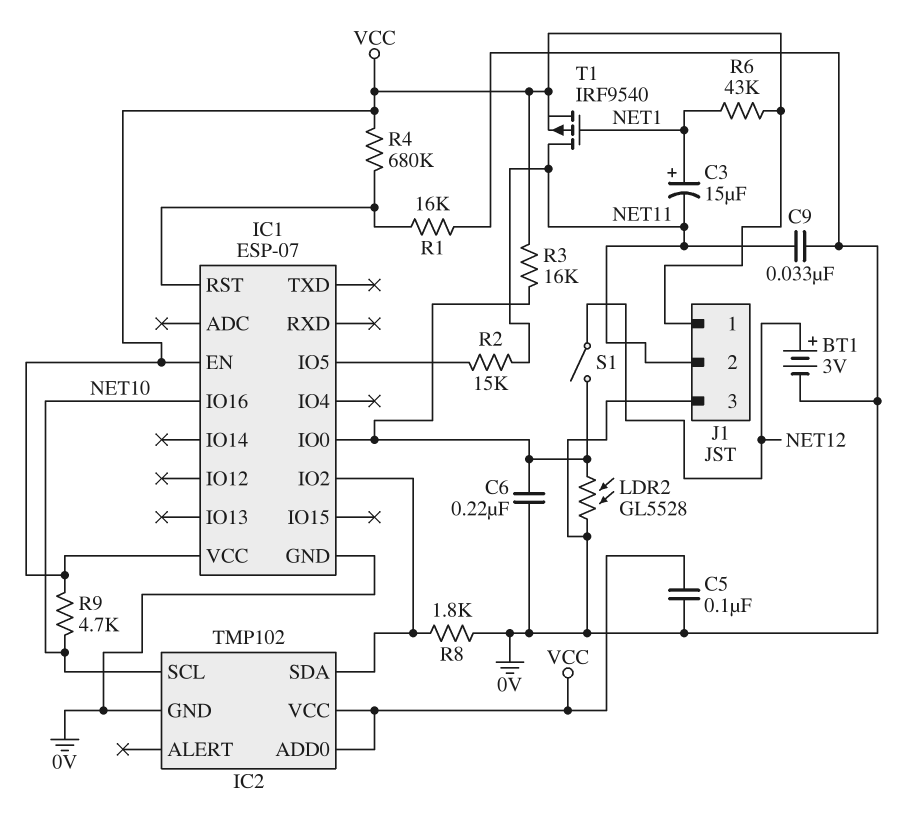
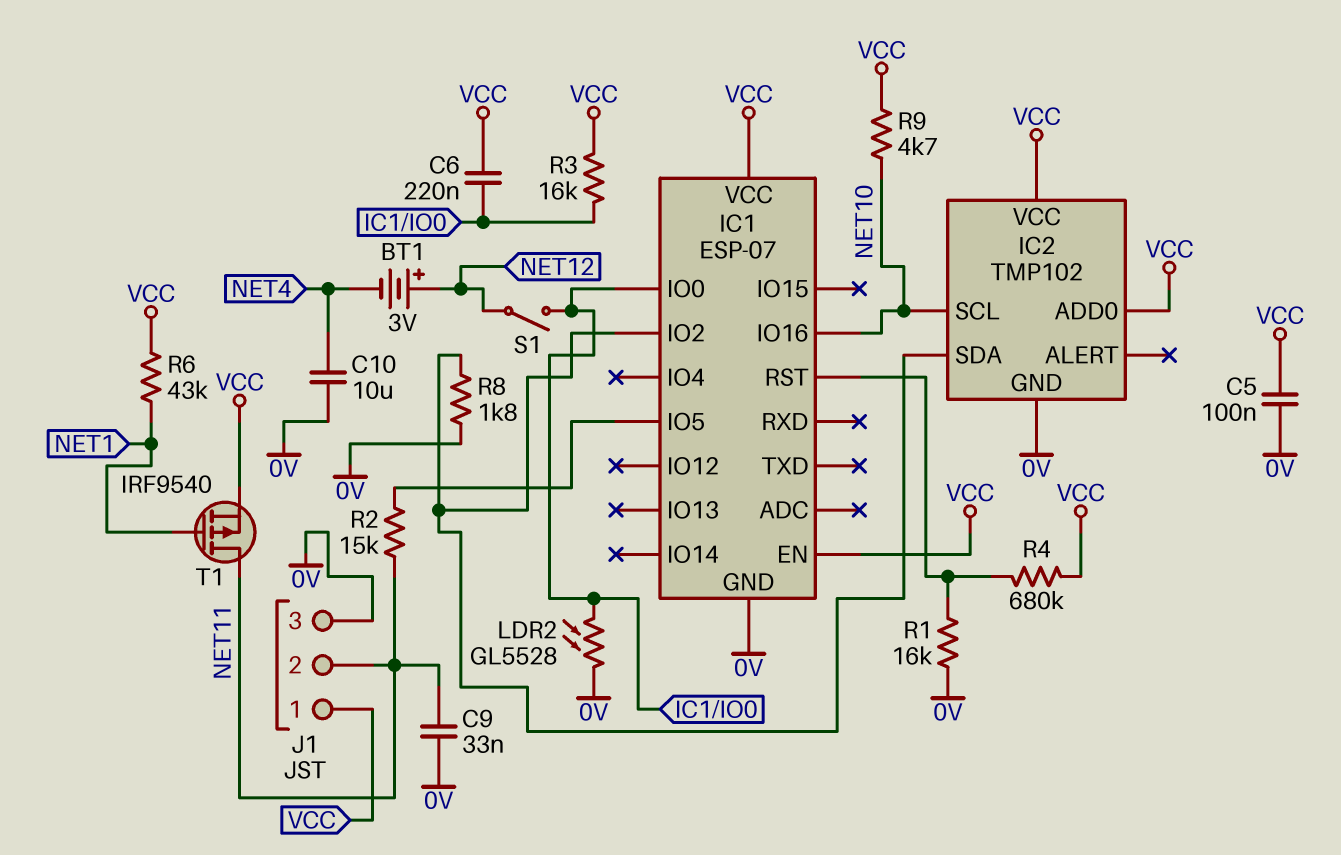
BT1: 3V (plus NET12, minus 0V) -> 3V (plus NET12, minus NET4)
C3: 15uF (plus NET1, minus NET11) -> none
C6: 220nF (0V, IC1/IO0) -> 220nF (IC1/IO0, VCC)
C10: none -> 10uF (0V, NET4)

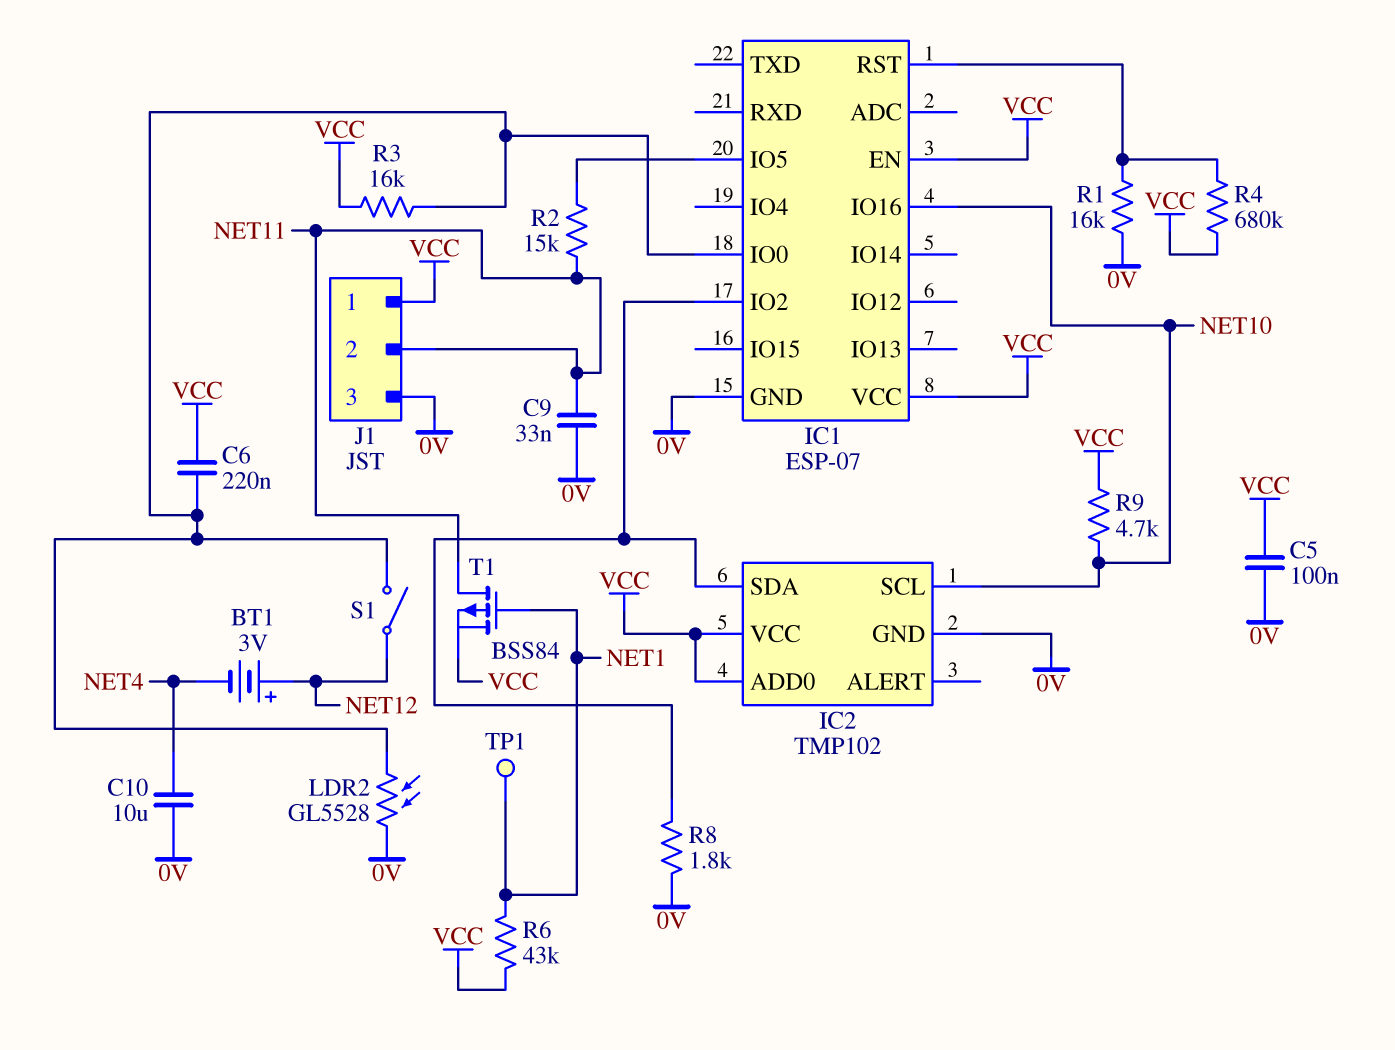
T1: PMOS IRF9540 (G NET1, D NET11, S VCC) -> PMOS BSS84 (G NET1, D NET11, S VCC)
TP1: none -> test point (NET1)

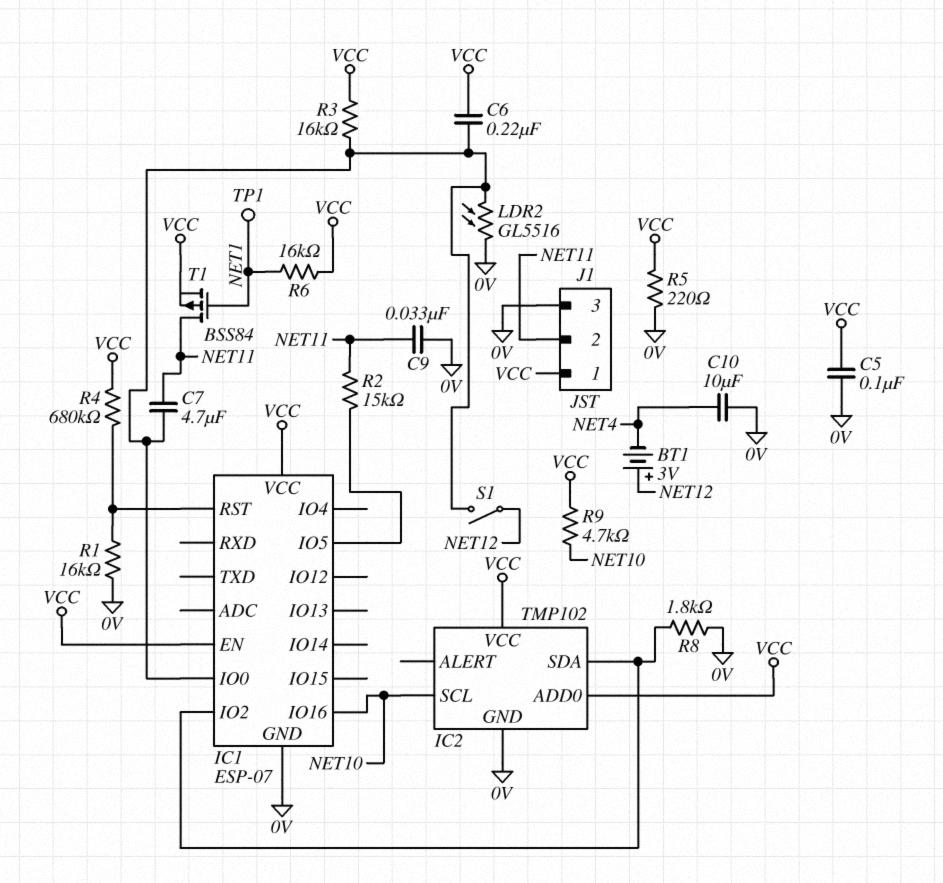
C7: none -> 4.7uF (IC1/IO0, NET11)
LDR2: GL5528 (0V, IC1/IO0) -> GL5516 (0V, IC1/IO0)
R5: none -> 220 (0V, VCC)
R6: 43k (NET1, VCC) -> 16k (NET1, VCC)

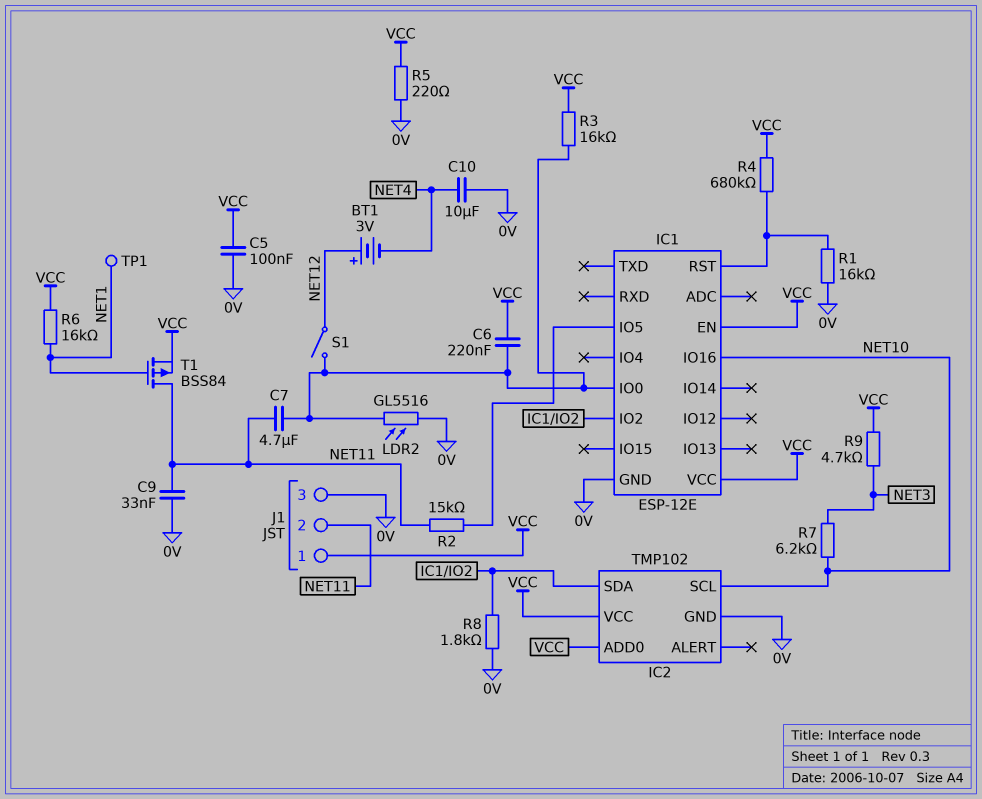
IC1: ESP-07 -> ESP-12E
R7: none -> 6.2k (NET3, NET10)
R9: 4.7k (NET10, VCC) -> 4.7k (NET3, VCC)

